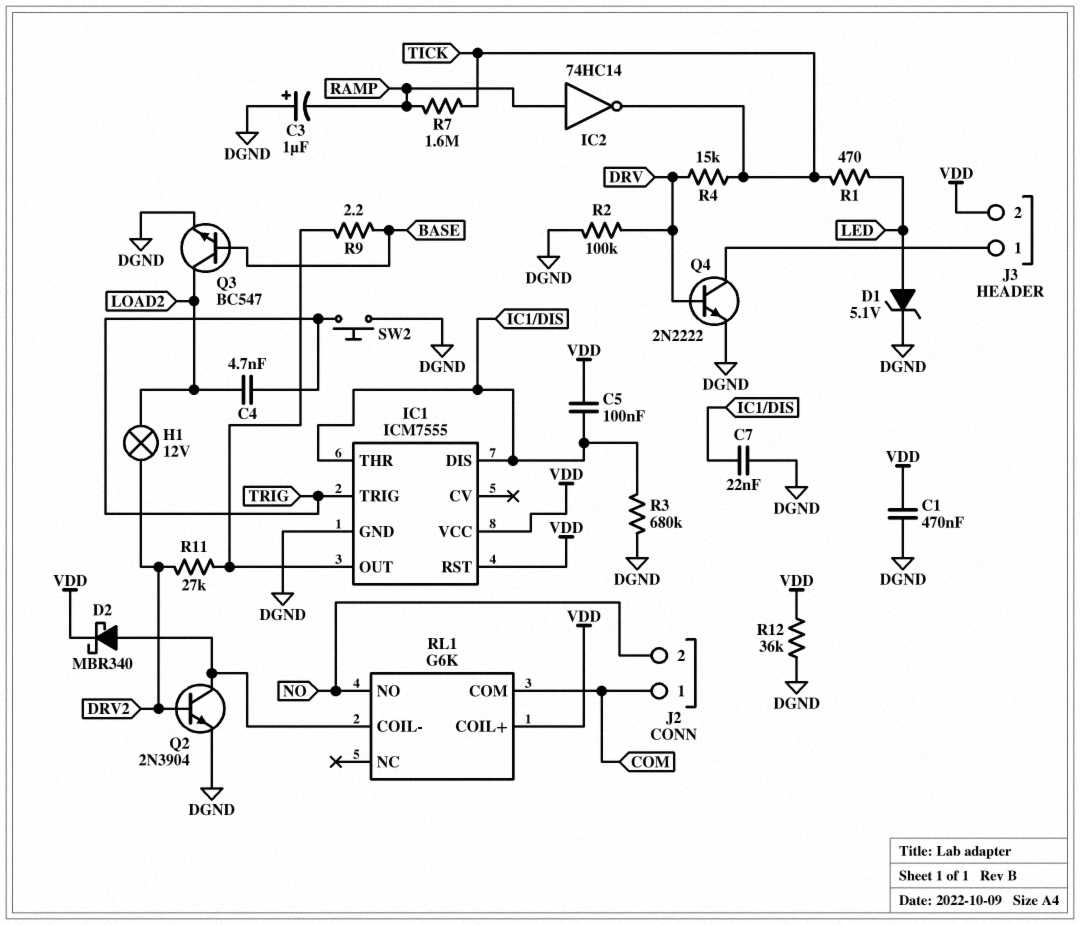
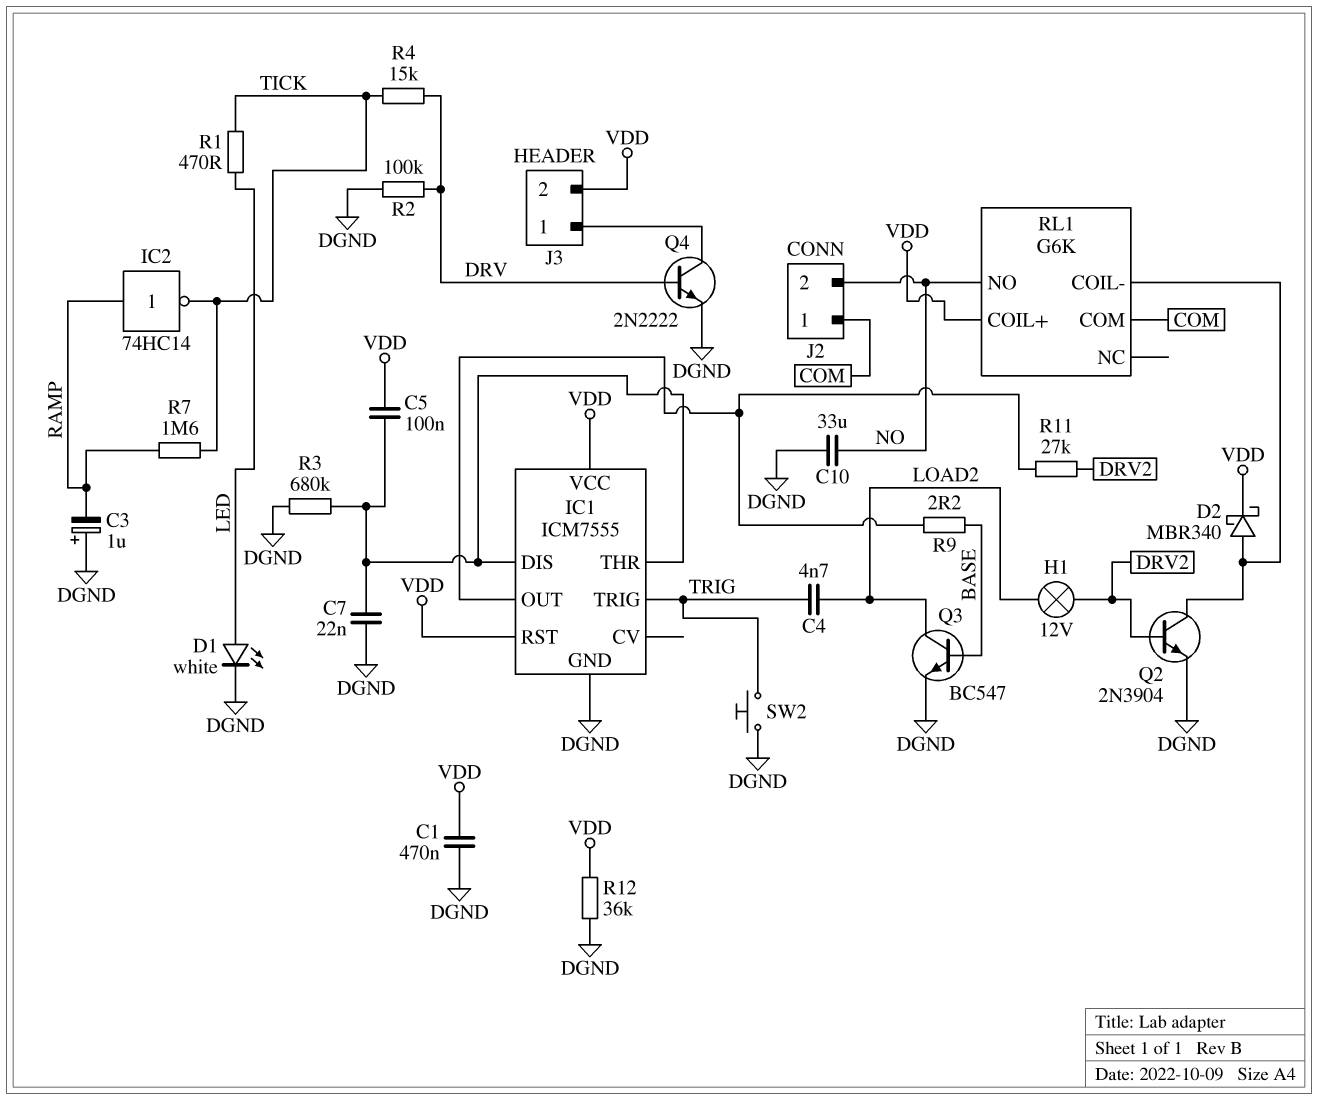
C10: none -> 33uF (DGND, NO)
D1: zener 5.1V (A LED, K DGND) -> LED white (A LED, K DGND)

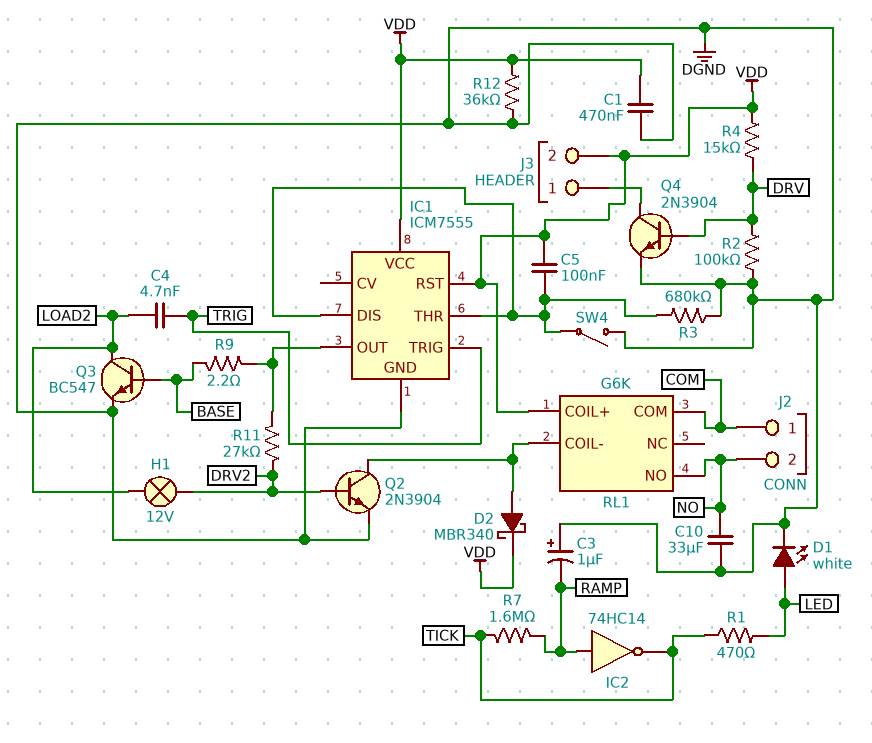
C7: 22nF (DGND, IC1/DIS) -> none
Q4: NPN 2N2222 (B DRV, C J3/1, E DGND) -> NPN 2N3904 (B DRV, C J3/1, E DGND)
R4: 15k (DRV, TICK) -> 15k (DRV, VDD)
SW2: button (DGND, TRIG) -> none
SW4: none -> switch (DGND, IC1/DIS)

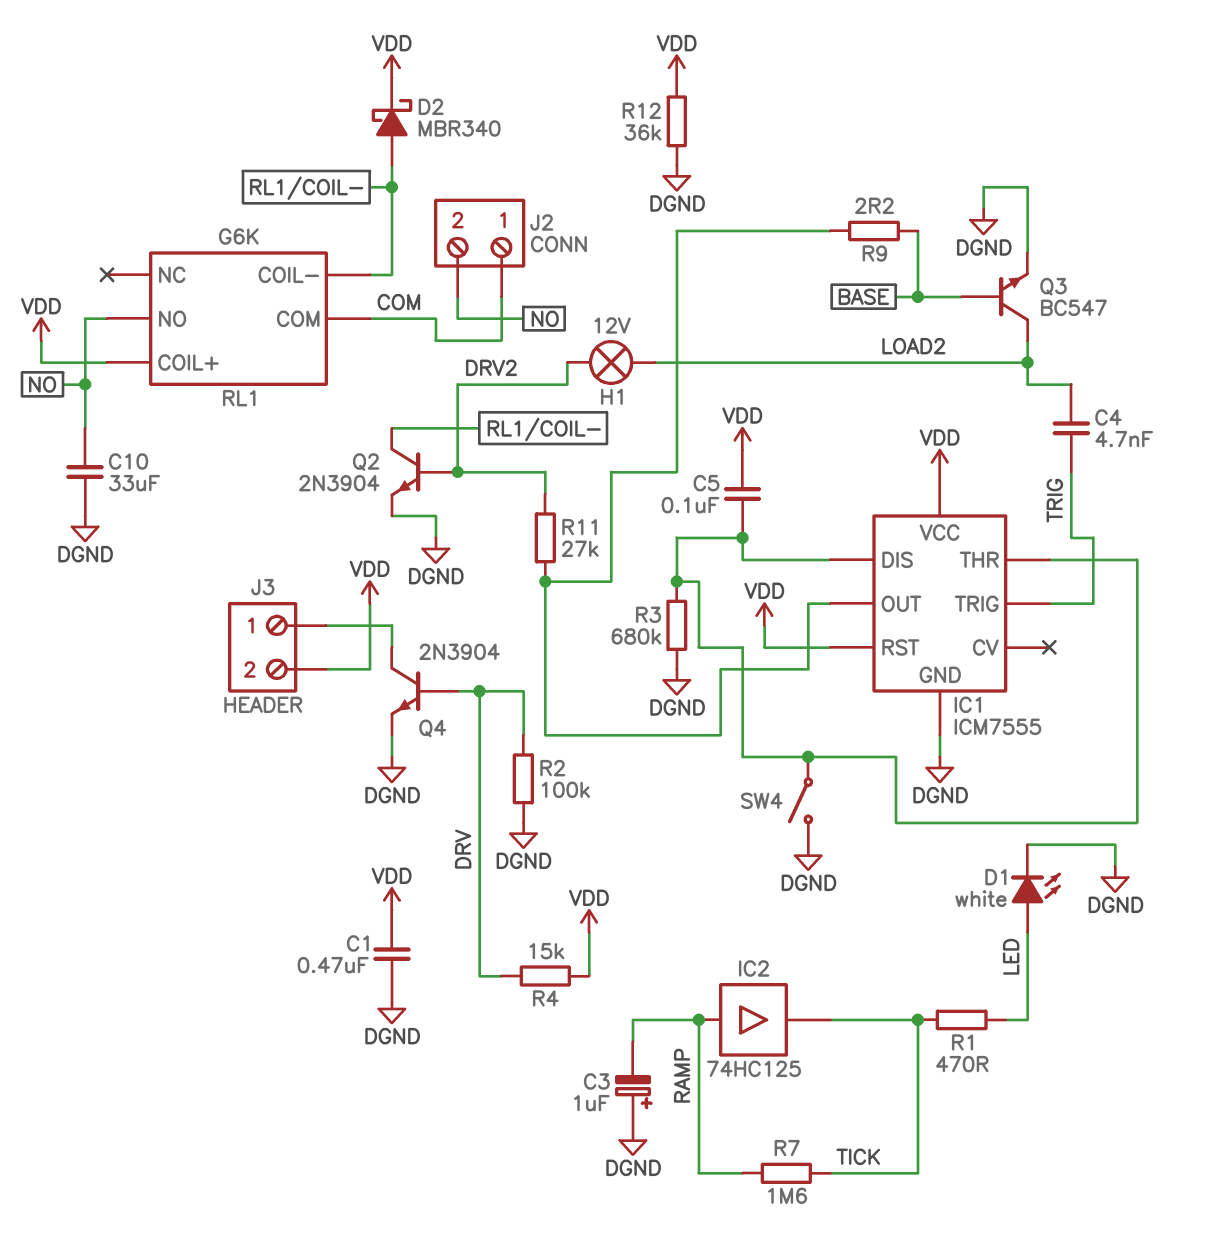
IC2: NOT 74HC14 (in RAMP, out TICK) -> buffer 74HC125 (in RAMP, out TICK)

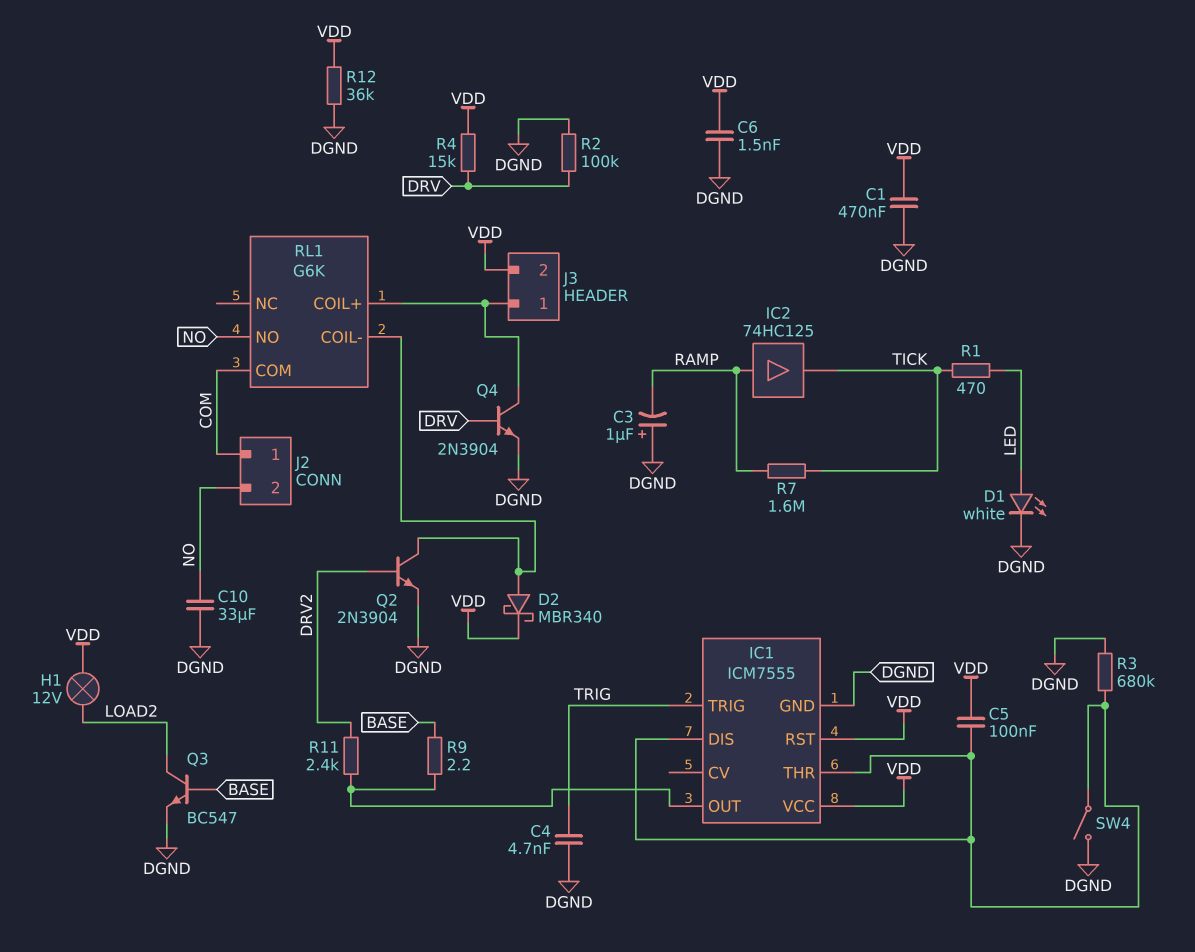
C4: 4.7nF (LOAD2, TRIG) -> 4.7nF (DGND, TRIG)
C6: none -> 1.5nF (DGND, VDD)
H1: lamp 12V (DRV2, LOAD2) -> lamp 12V (LOAD2, VDD)
R11: 27k (DRV2, IC1/OUT) -> 2.4k (DRV2, IC1/OUT)
RL1 pin COIL+: VDD -> J3/1

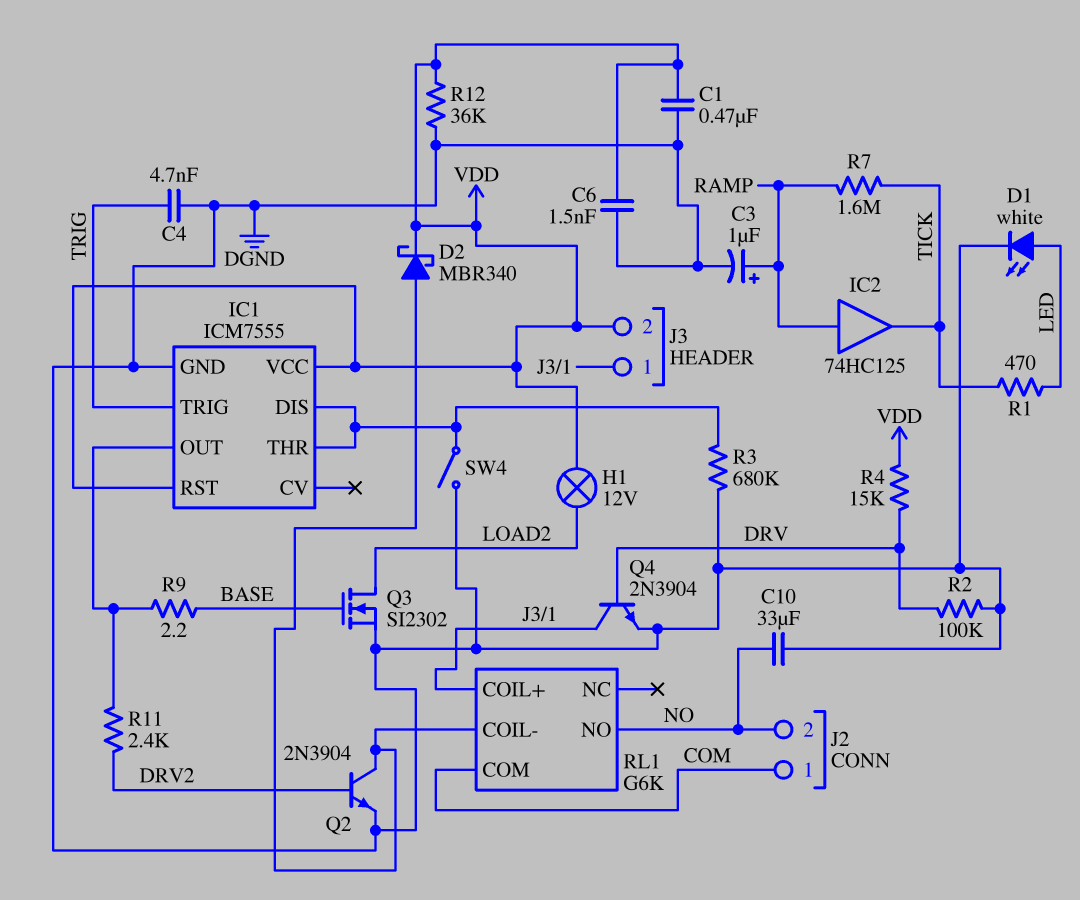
C3: 1uF (plus DGND, minus RAMP) -> 1uF (plus RAMP, minus DGND)
C5: 100nF (IC1/DIS, VDD) -> none
Q3: NPN BC547 (B BASE, C LOAD2, E DGND) -> NMOS SI2302 (G BASE, D LOAD2, S DGND)

